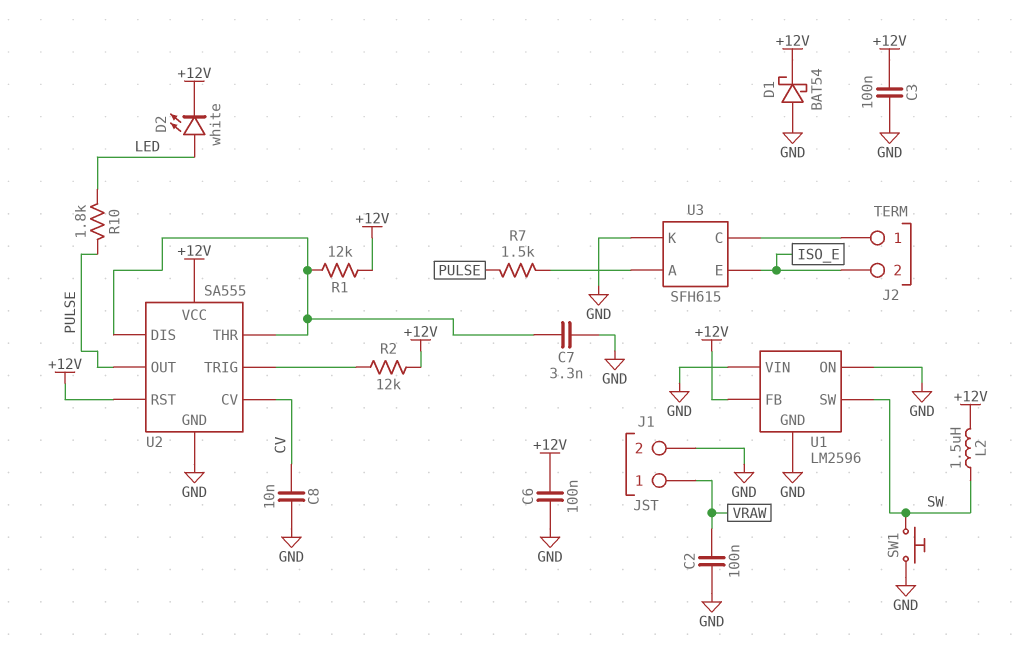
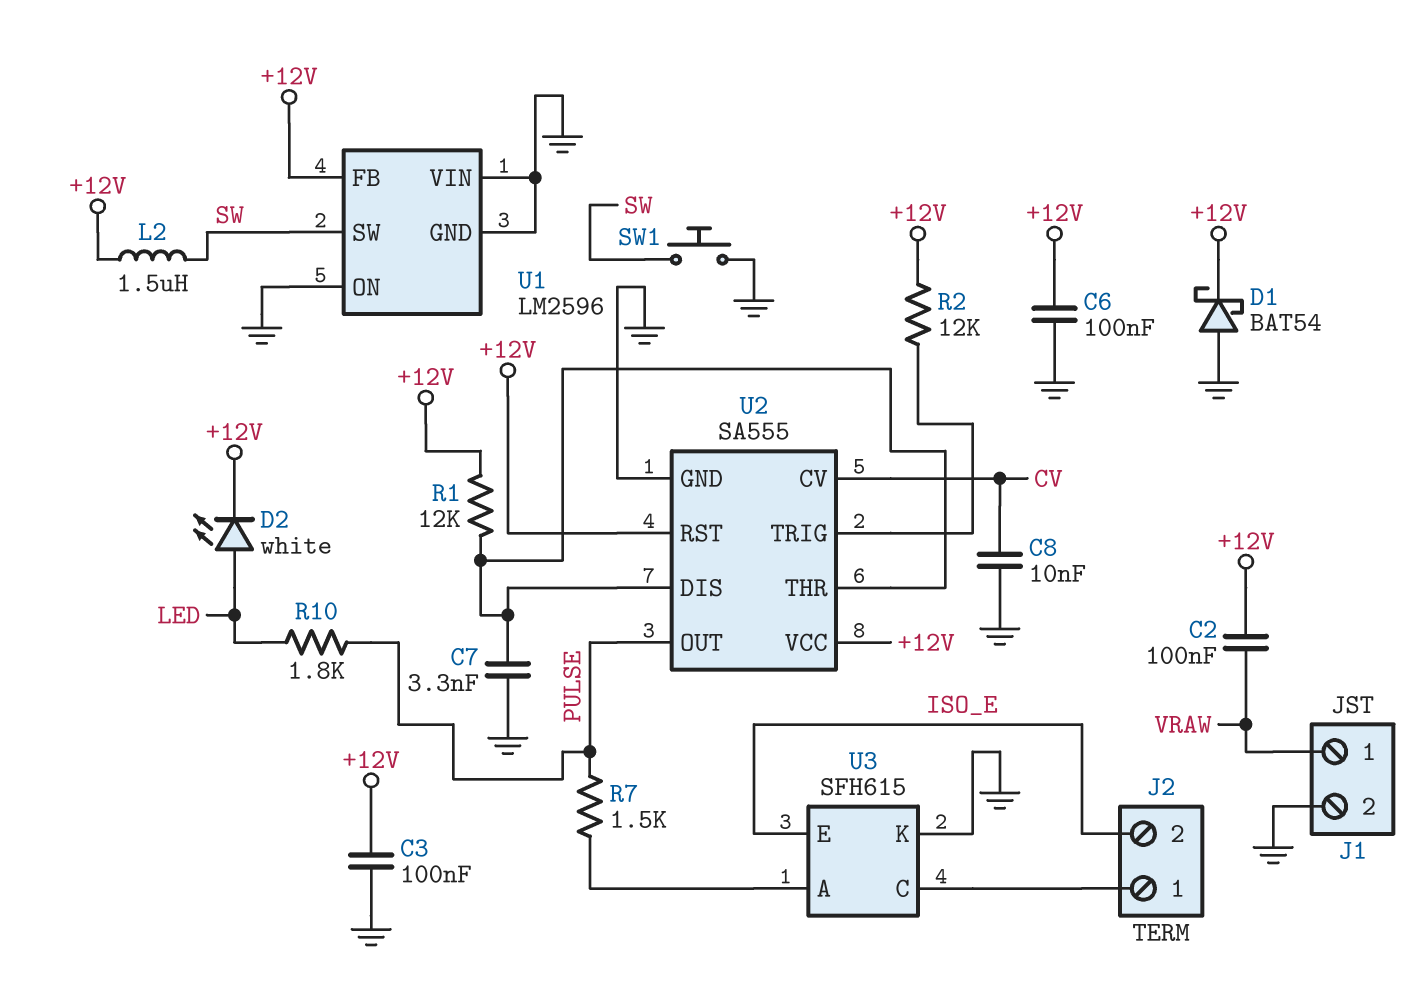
C2: 100nF (GND, VRAW) -> 100nF (+12V, VRAW)

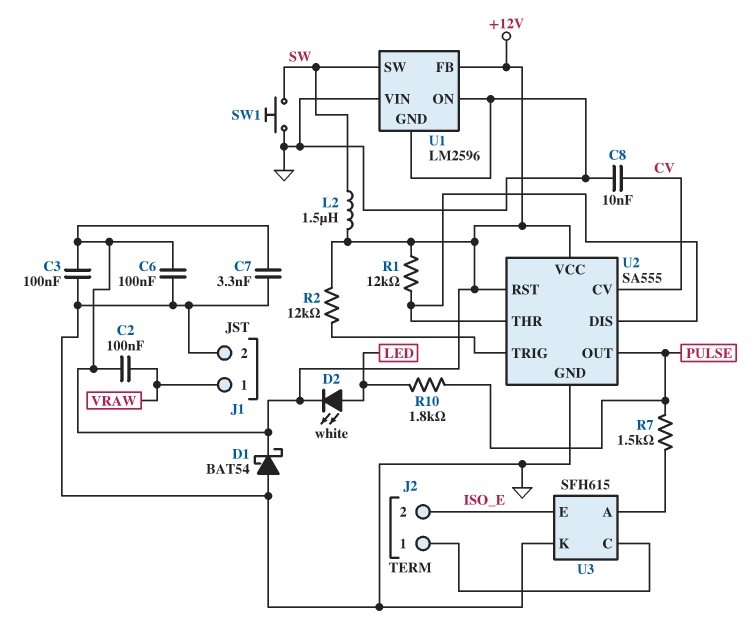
C7: 3.3nF (GND, U2/DIS) -> 3.3nF (+12V, GND)

